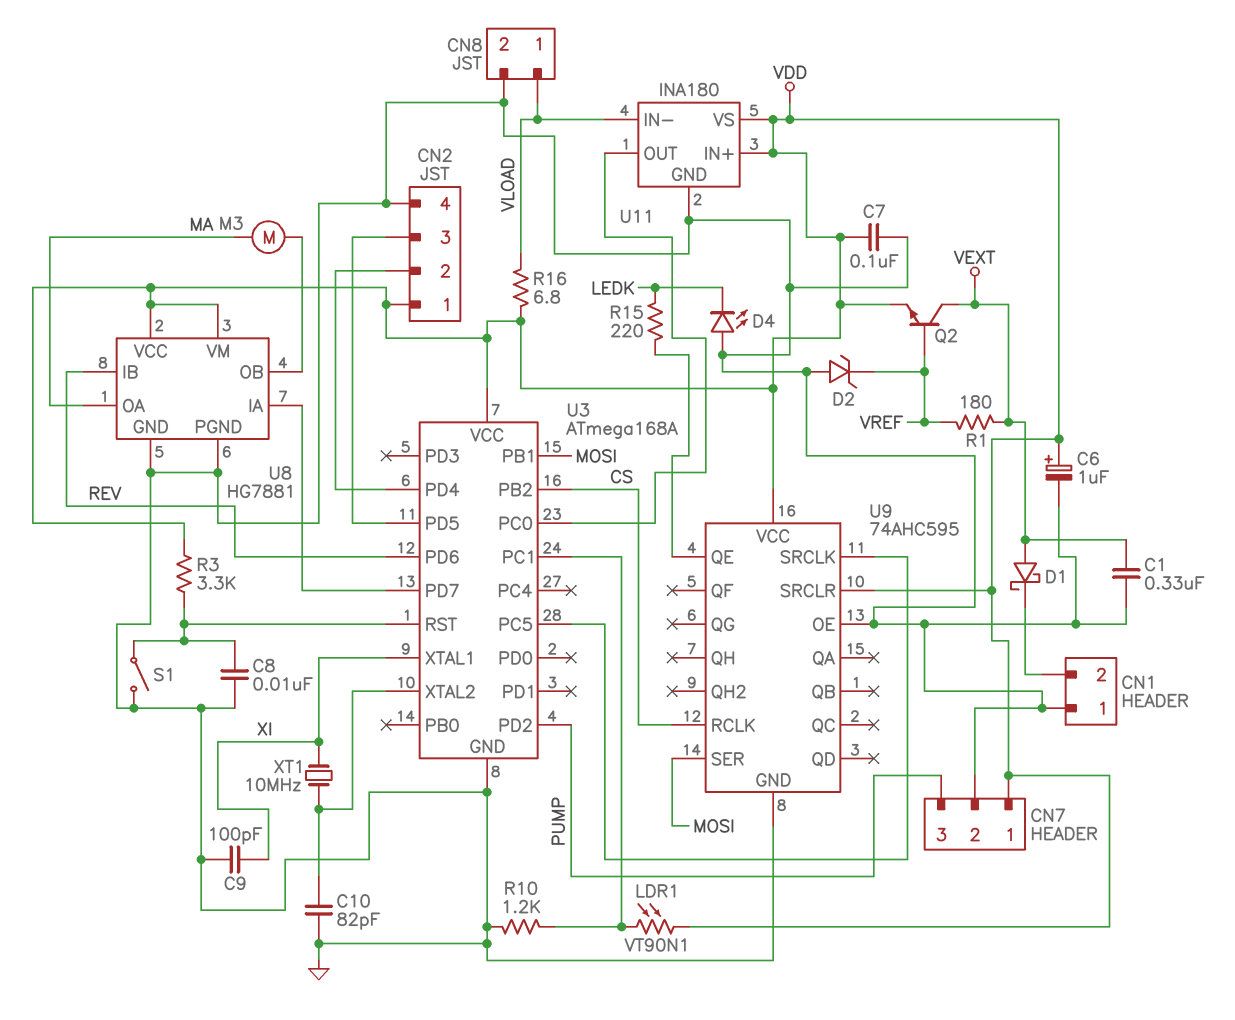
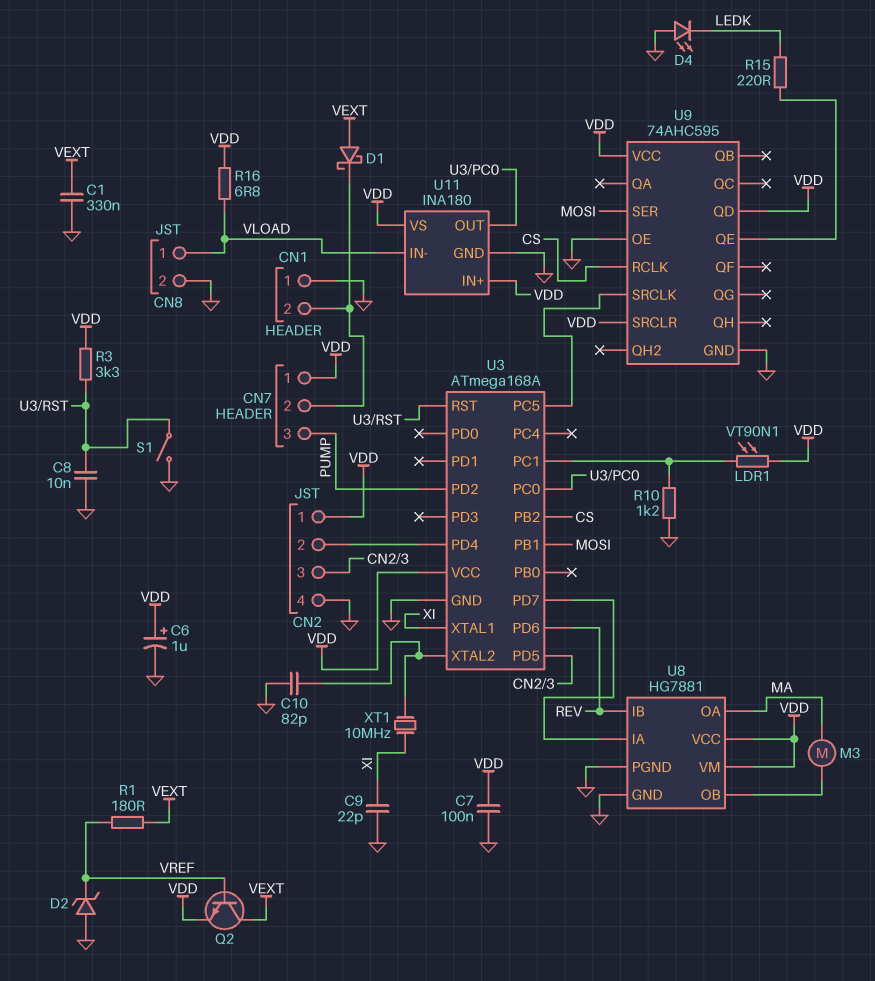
C9: 100pF (GND, XI) -> 22pF (GND, XI)
CN7 pin 2: GND -> CN1/2
U9 pin QD: none -> VDD

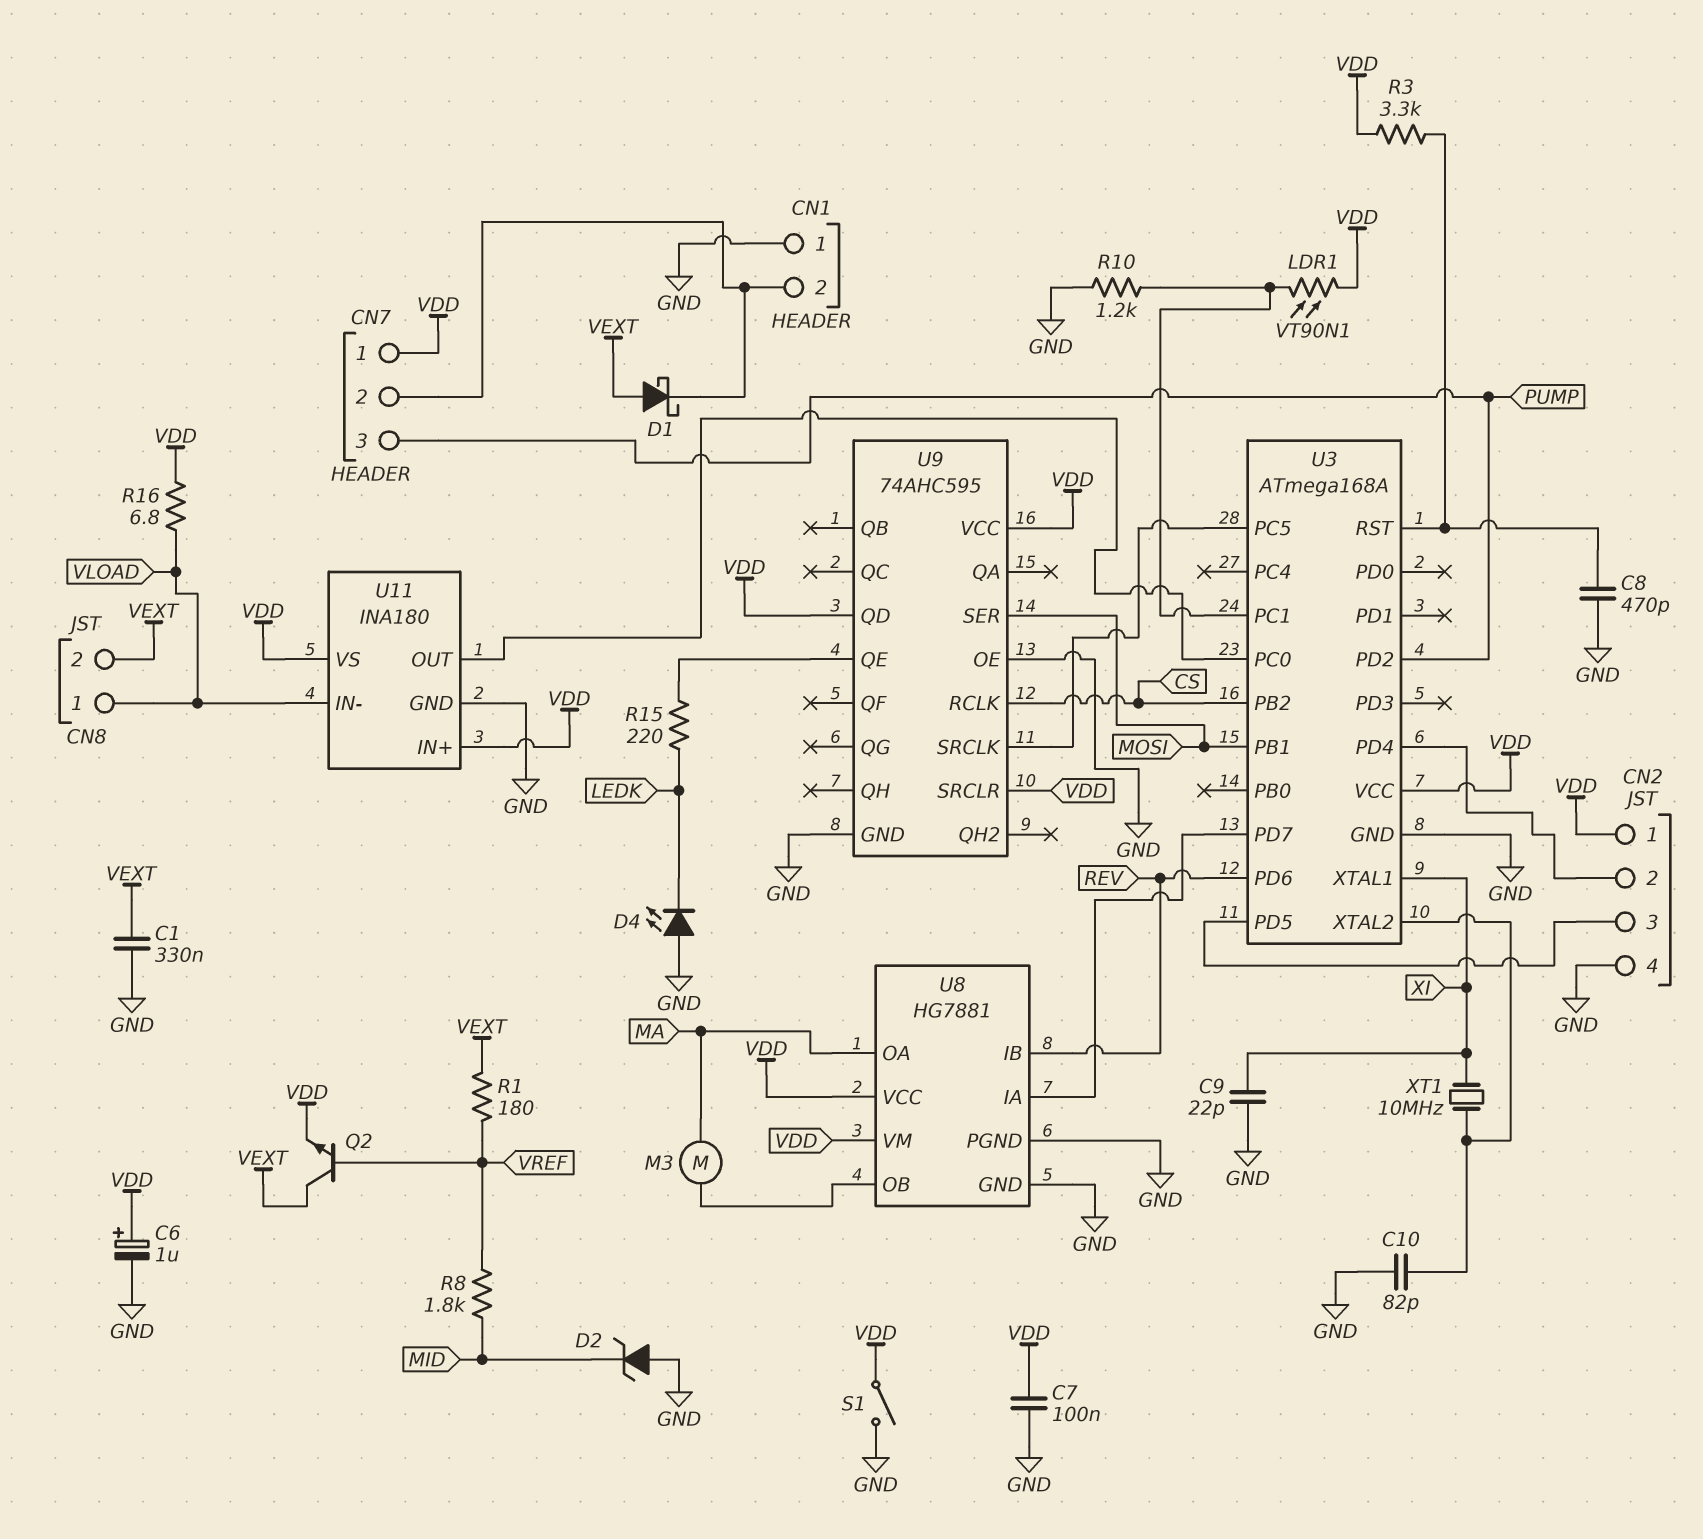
C8: 10nF (GND, U3/RST) -> 470pF (GND, U3/RST)
CN8 pin 2: GND -> VEXT
D2: zener (A GND, K VREF) -> zener (A GND, K MID)
R8: none -> 1.8k (MID, VREF)
S1: switch (GND, U3/RST) -> switch (GND, VDD)

